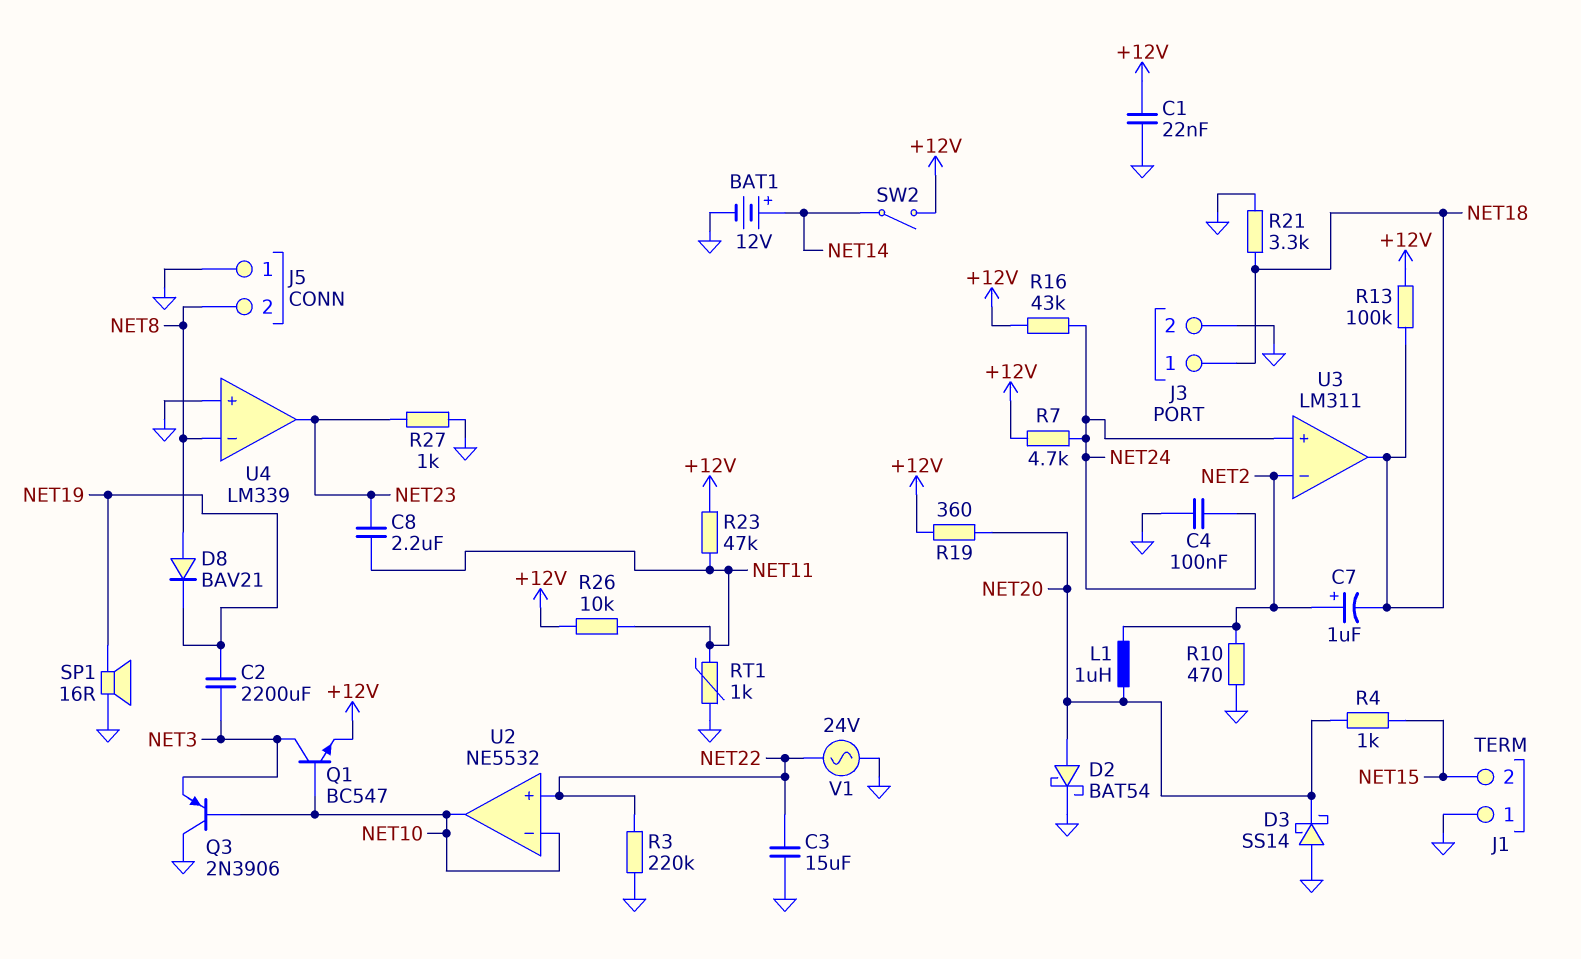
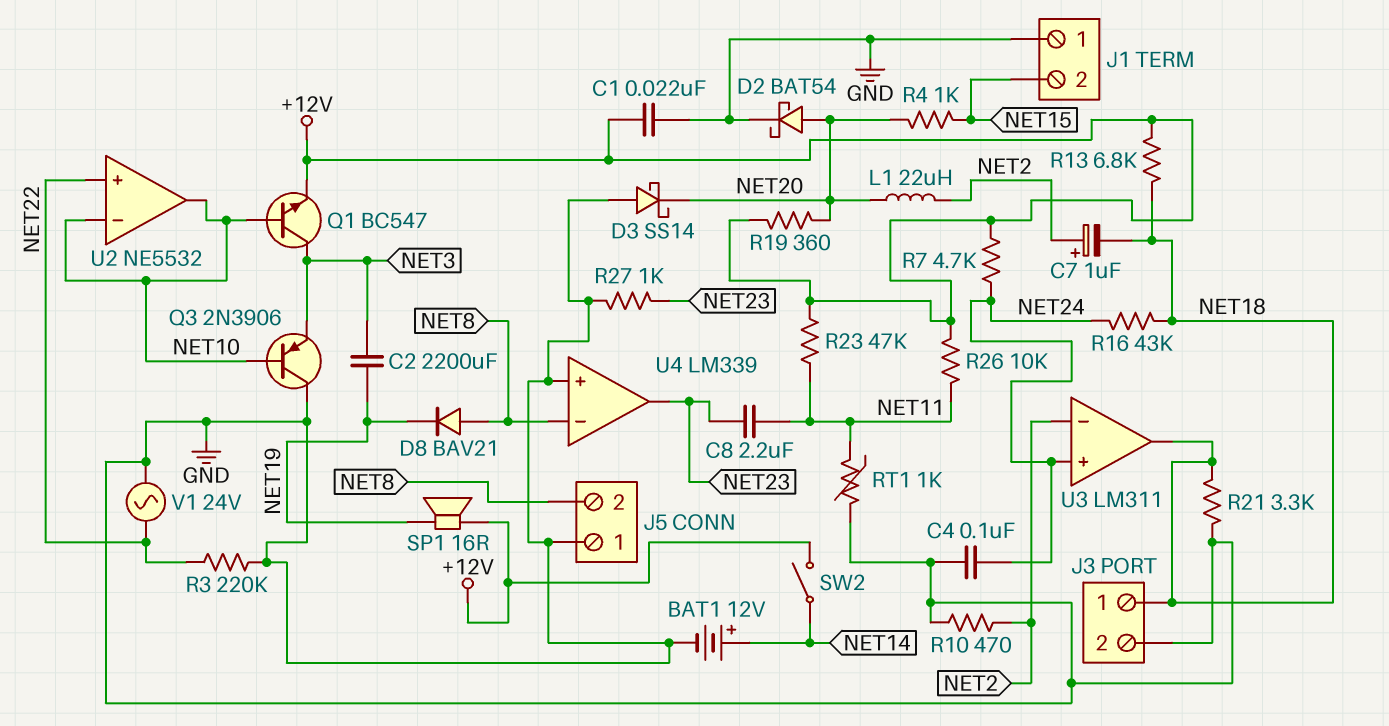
C3: 15uF (GND, NET22) -> none
L1: 1uH (NET2, NET20) -> 22uH (NET2, NET20)
R13: 100k (+12V, NET18) -> 6.8k (+12V, NET18)
R16: 43k (+12V, NET24) -> 43k (NET18, NET24)
SP1: speaker 16R (GND, NET19) -> speaker 16R (+12V, NET19)

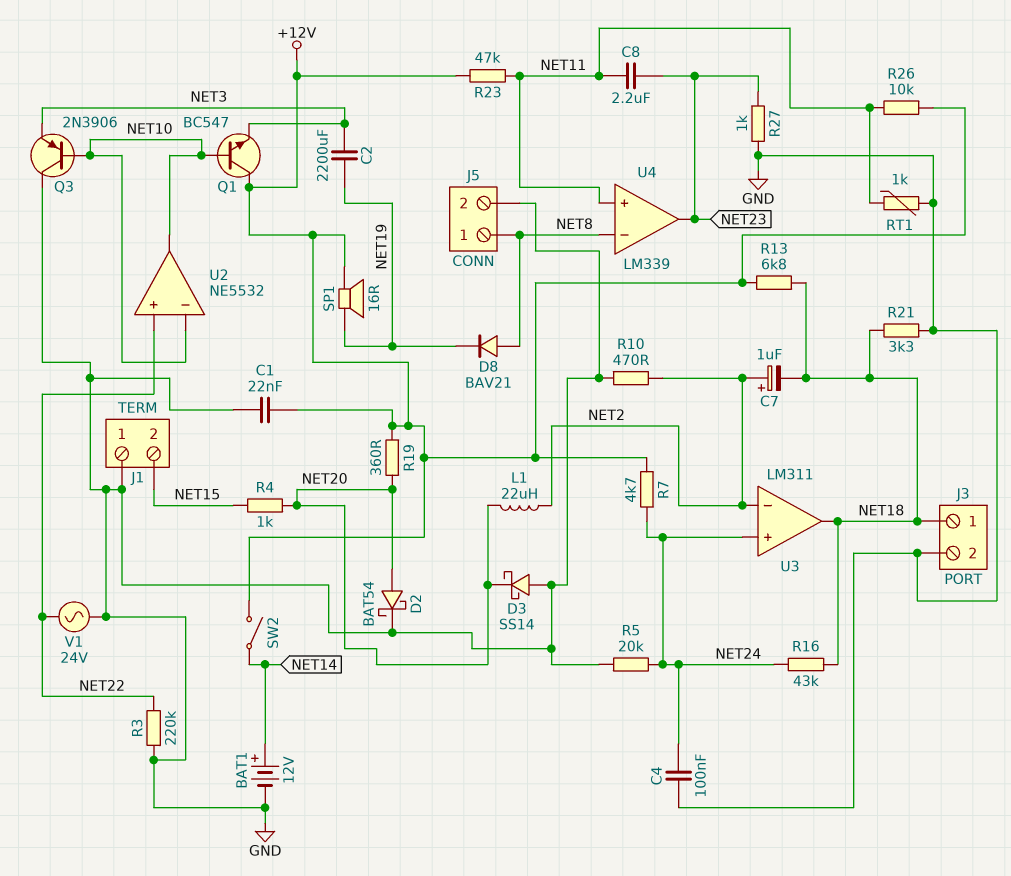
J5 pin 1: GND -> NET8
J5 pin 2: NET8 -> GND
Q1: NPN BC547 (B NET10, C NET3, E +12V) -> NPN BC547 (B NET10, C +12V, E NET3)
R5: none -> 20k (GND, NET24)
U4 pin in+: GND -> NET11

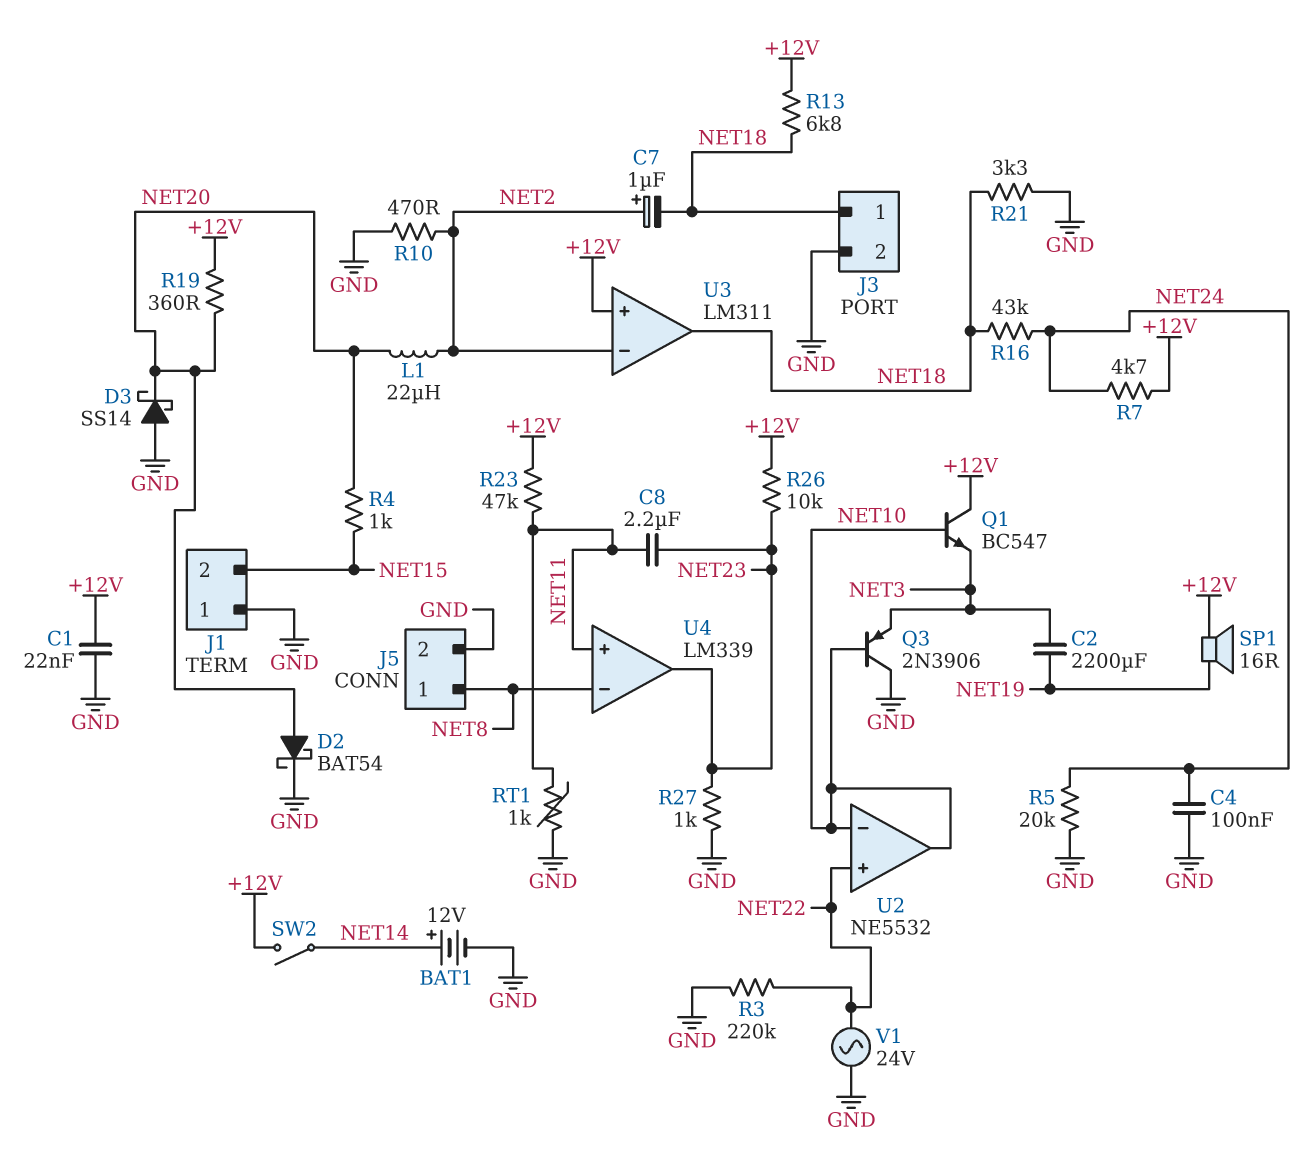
D8: diode BAV21 (A NET8, K NET19) -> none
R26: 10k (+12V, NET11) -> 10k (+12V, NET23)
U3 pin in+: NET24 -> +12V

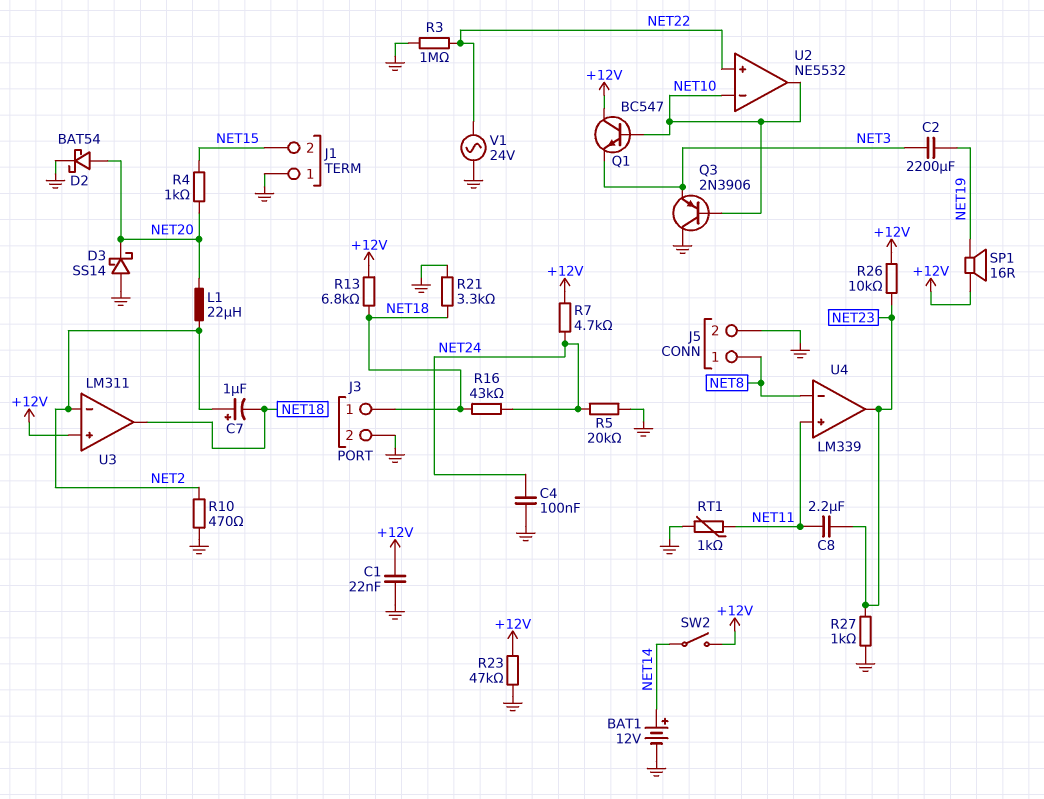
R3: 220k (GND, NET22) -> 1M (GND, NET22)
R19: 360 (+12V, NET20) -> none
R23: 47k (+12V, NET11) -> 47k (+12V, GND)

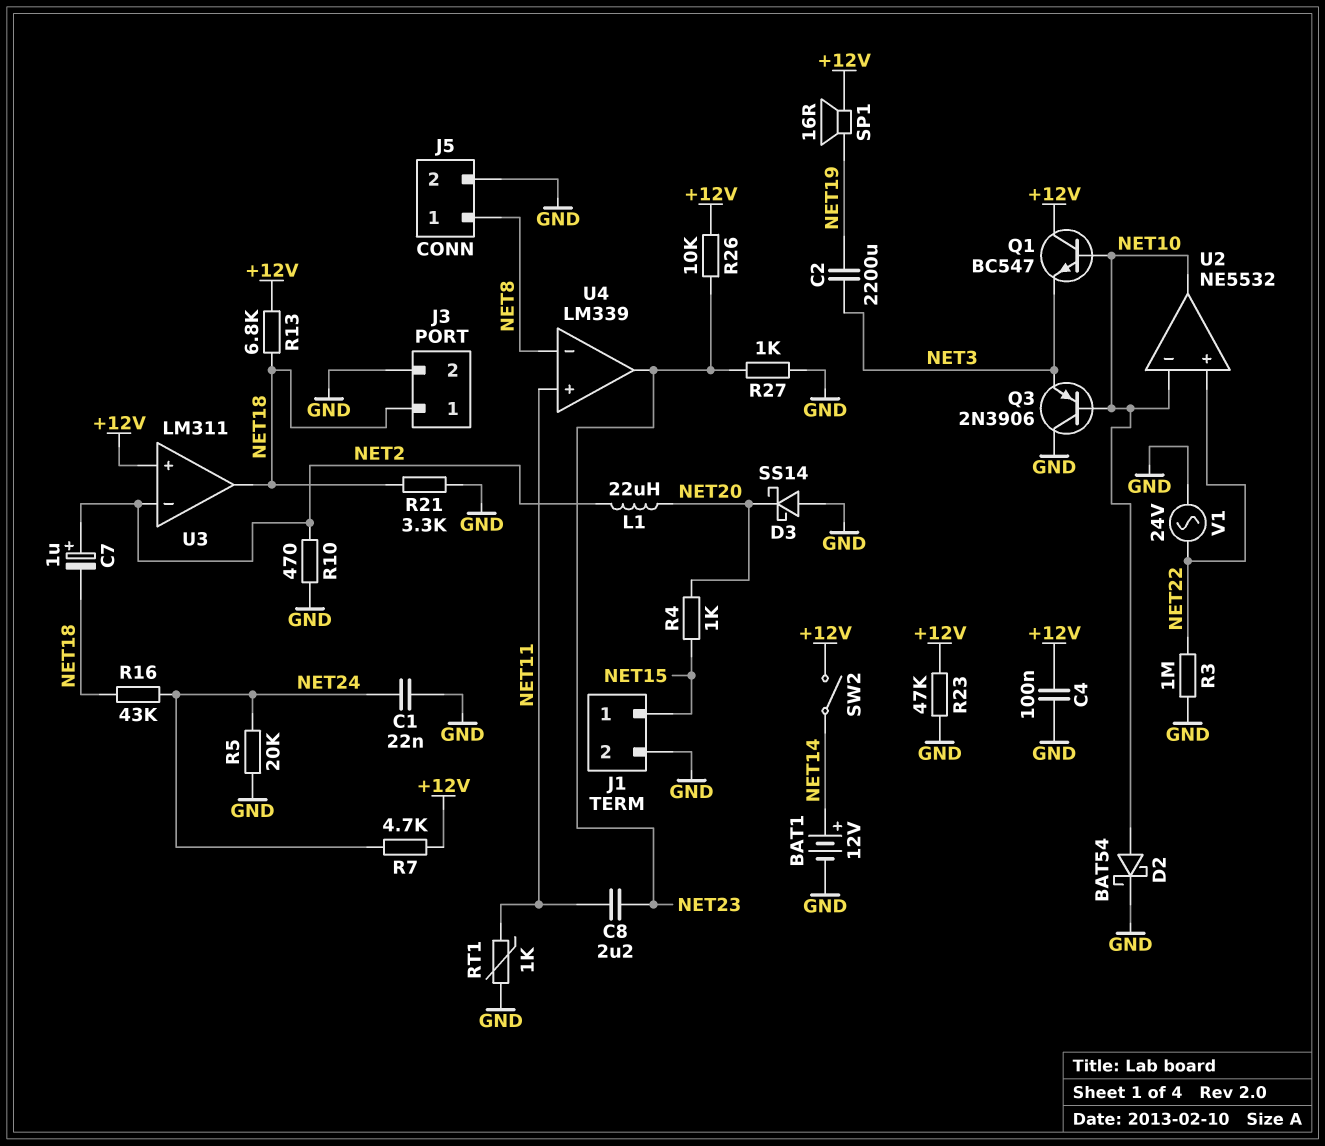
C1: 22nF (+12V, GND) -> 22nF (GND, NET24)
C4: 100nF (GND, NET24) -> 100nF (+12V, GND)
D2: schottky BAT54 (A NET20, K GND) -> schottky BAT54 (A NET10, K GND)
J1 pin 1: GND -> NET15
J1 pin 2: NET15 -> GND

